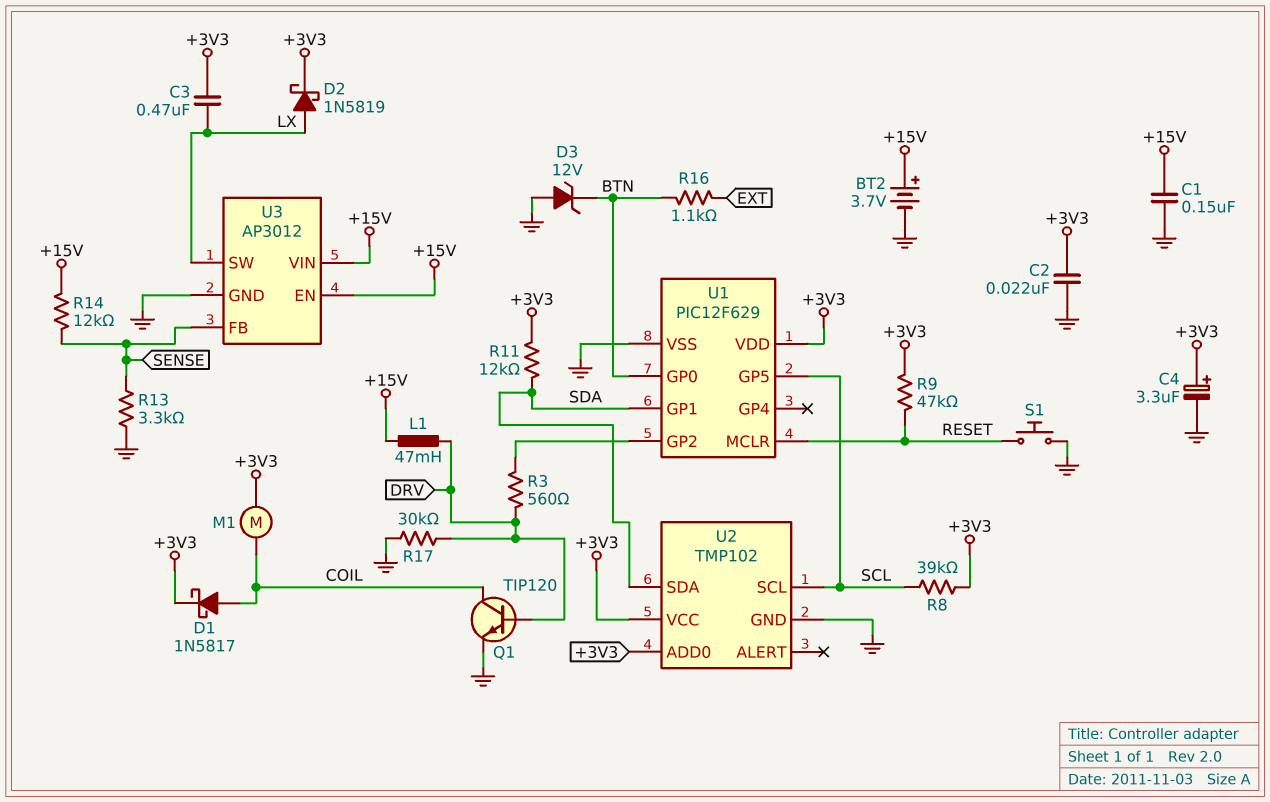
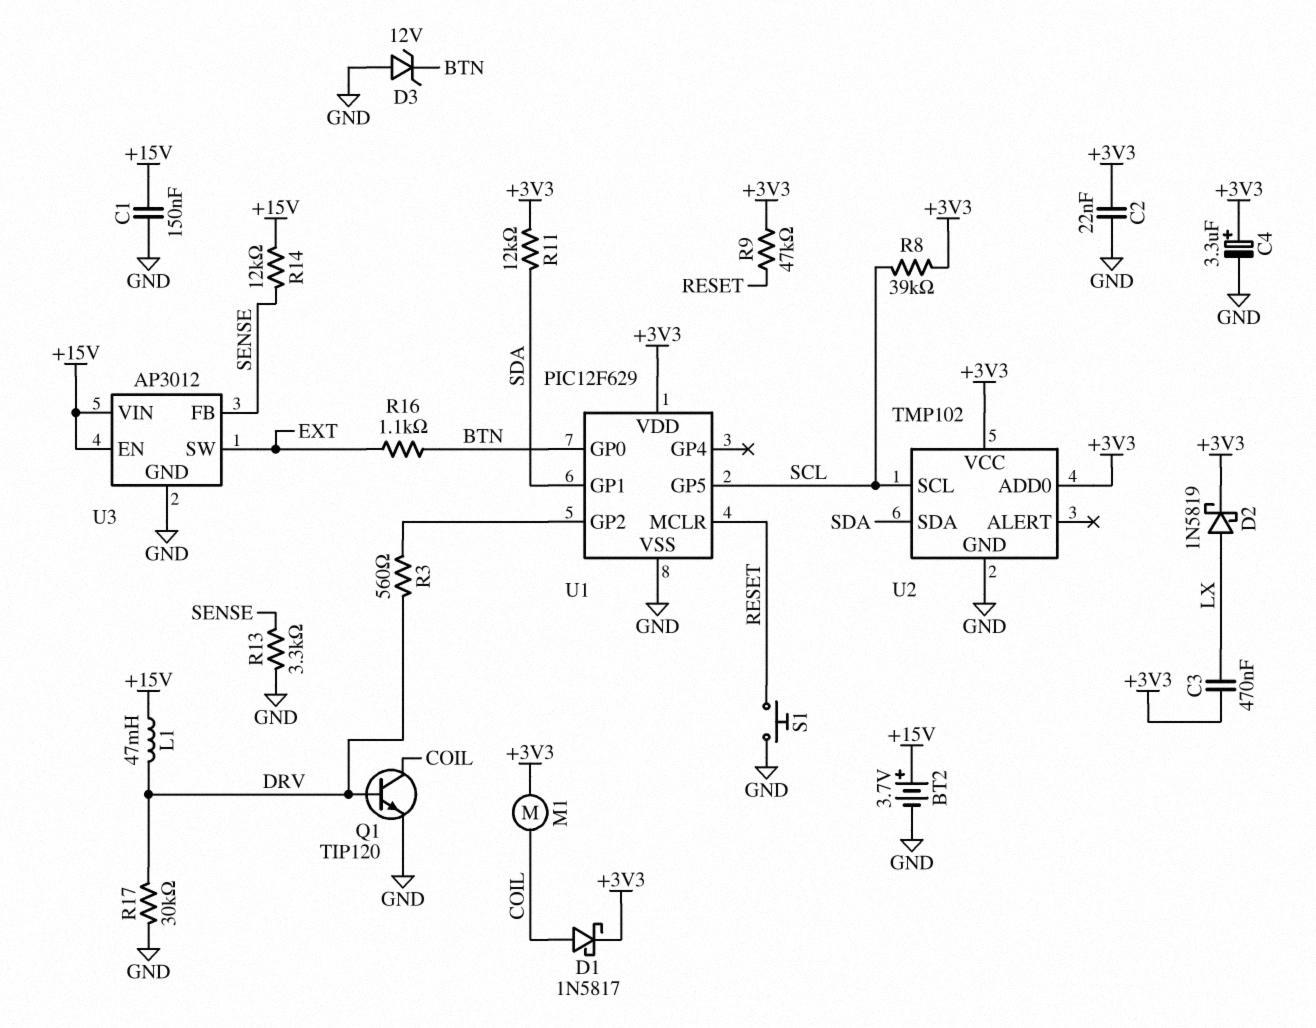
U3 pin SW: LX -> EXT

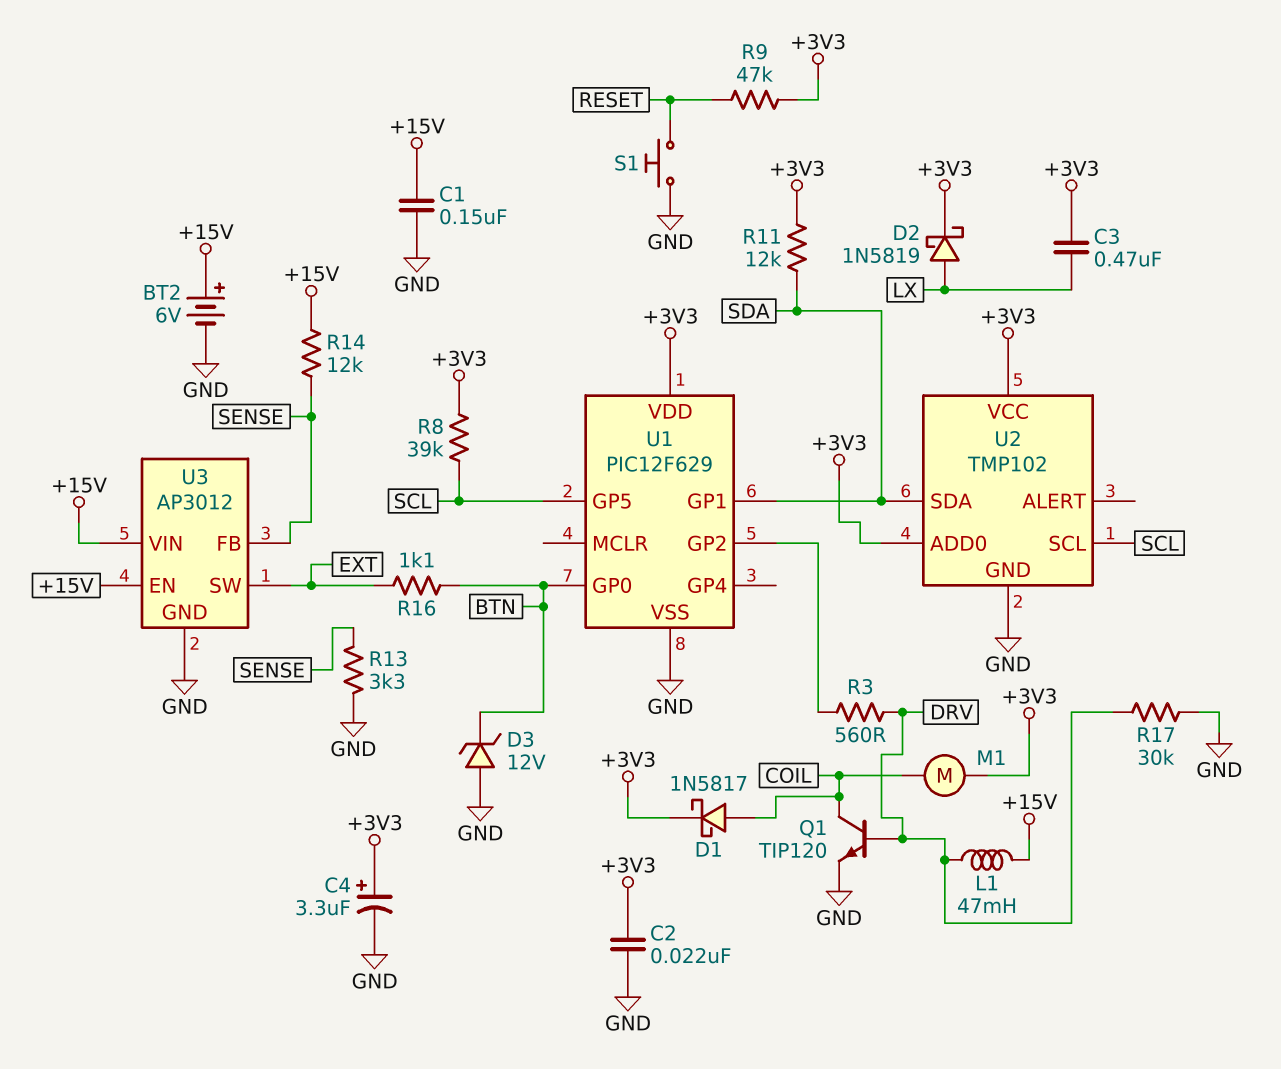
BT2: 3.7V (plus +15V, minus GND) -> 6V (plus +15V, minus GND)
U1 pin MCLR: RESET -> none

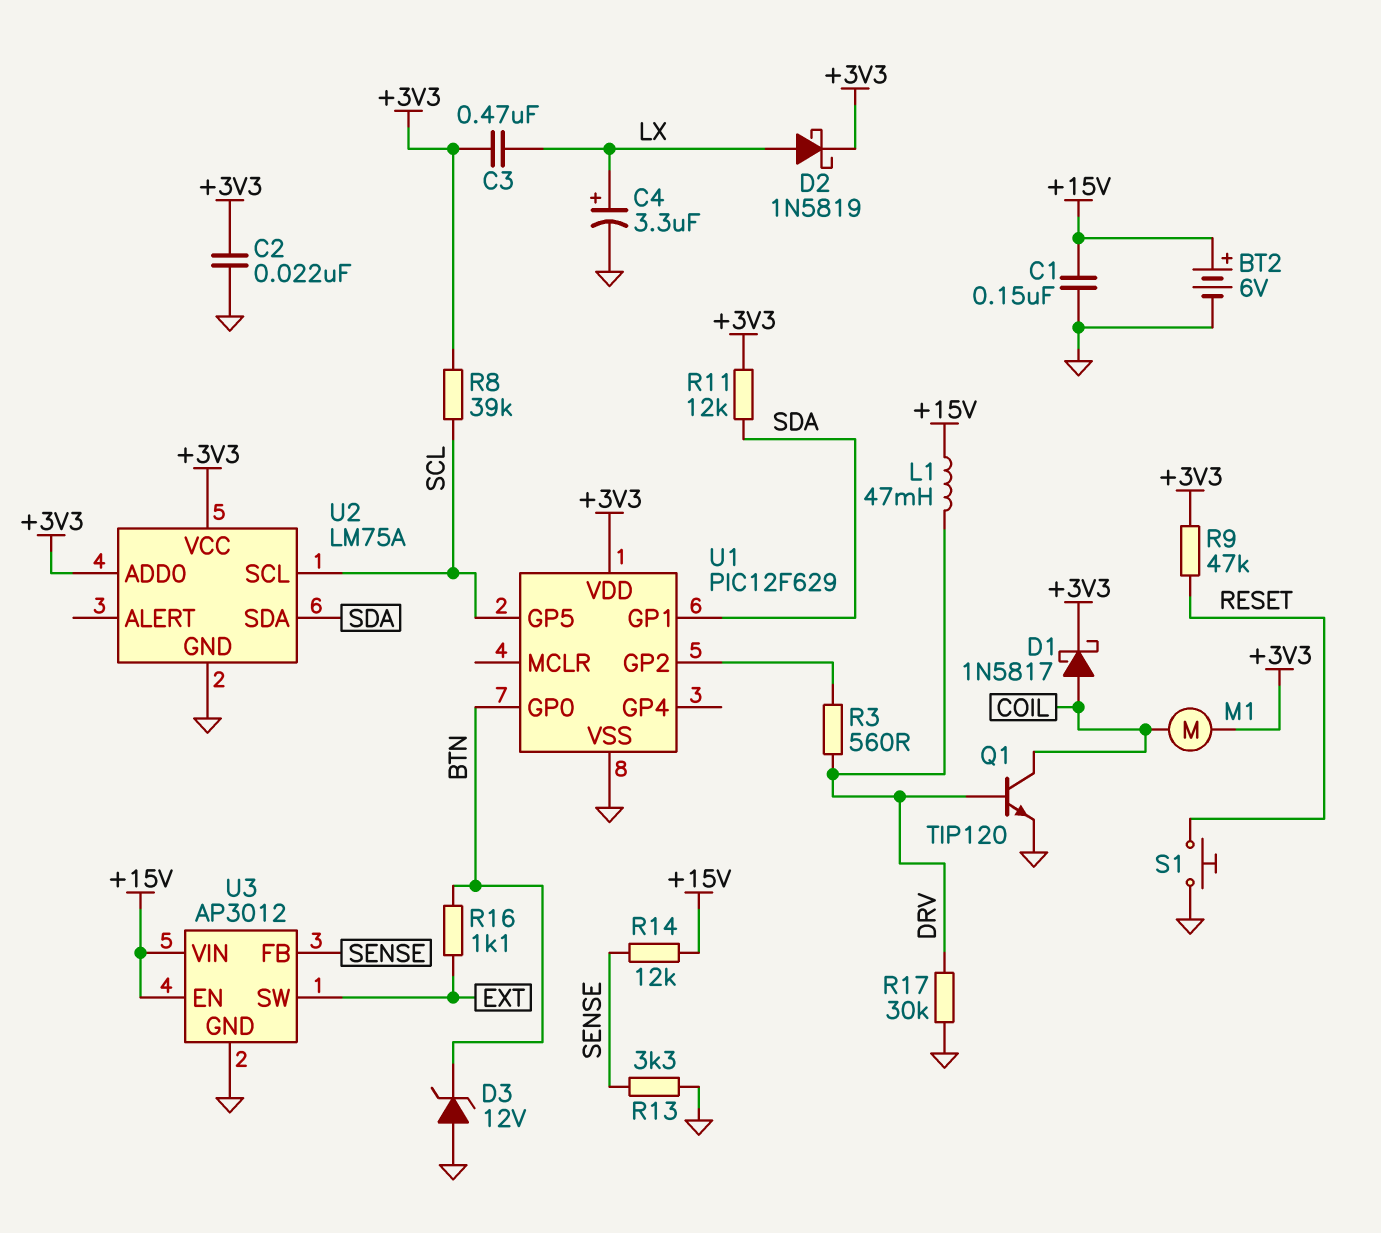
C4: 3.3uF (plus +3V3, minus GND) -> 3.3uF (plus LX, minus GND)
U2: TMP102 -> LM75A

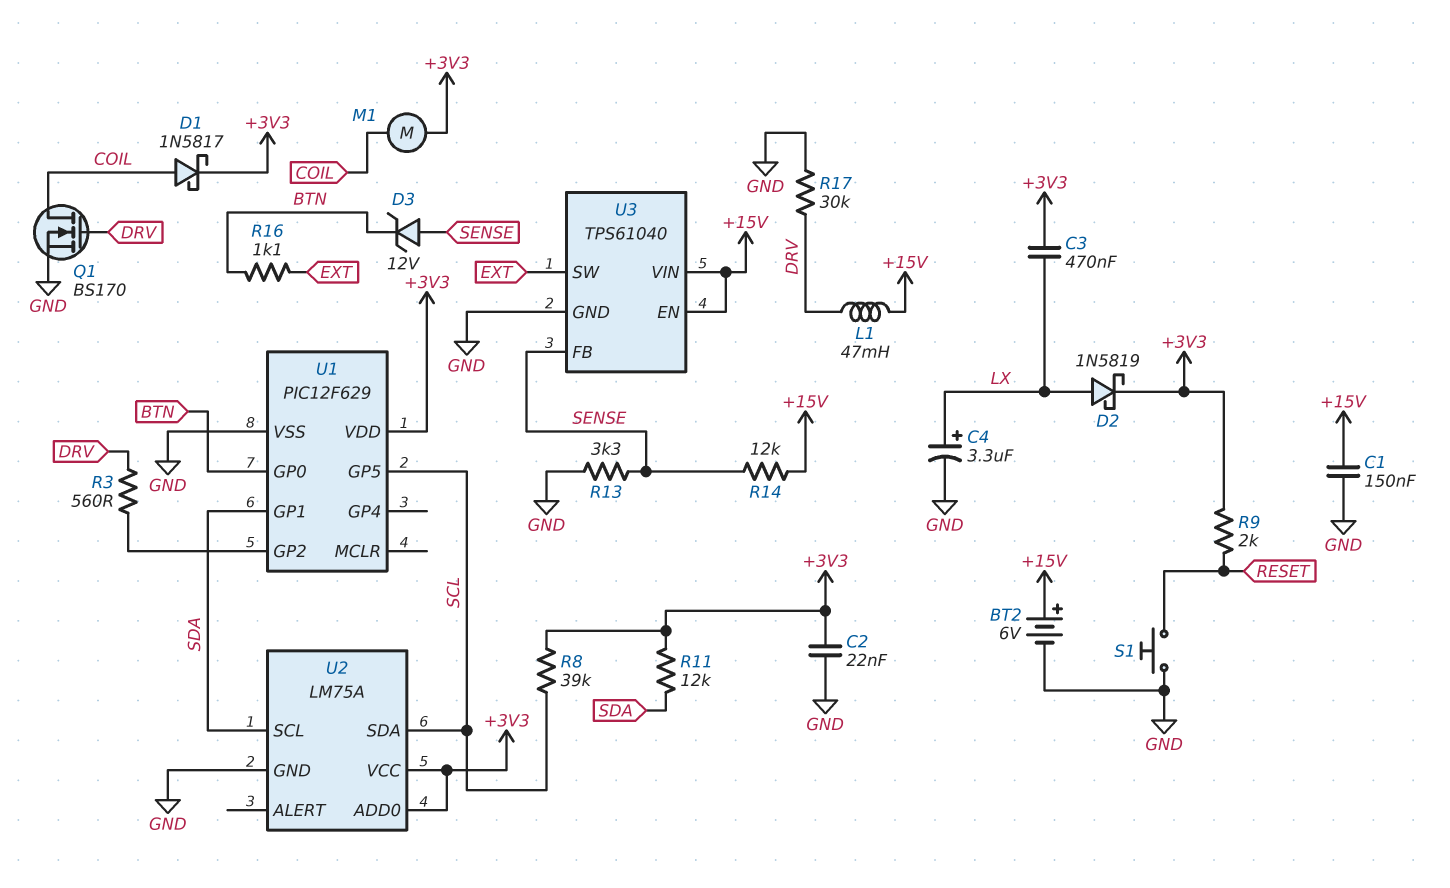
D3: zener 12V (A GND, K BTN) -> zener 12V (A SENSE, K BTN)
Q1: NPN TIP120 (B DRV, C COIL, E GND) -> NMOS BS170 (G DRV, D COIL, S GND)
R9: 47k (+3V3, RESET) -> 2k (+3V3, RESET)
U2 pin SCL: SCL -> SDA
U2 pin SDA: SDA -> SCL
U3: AP3012 -> TPS61040

